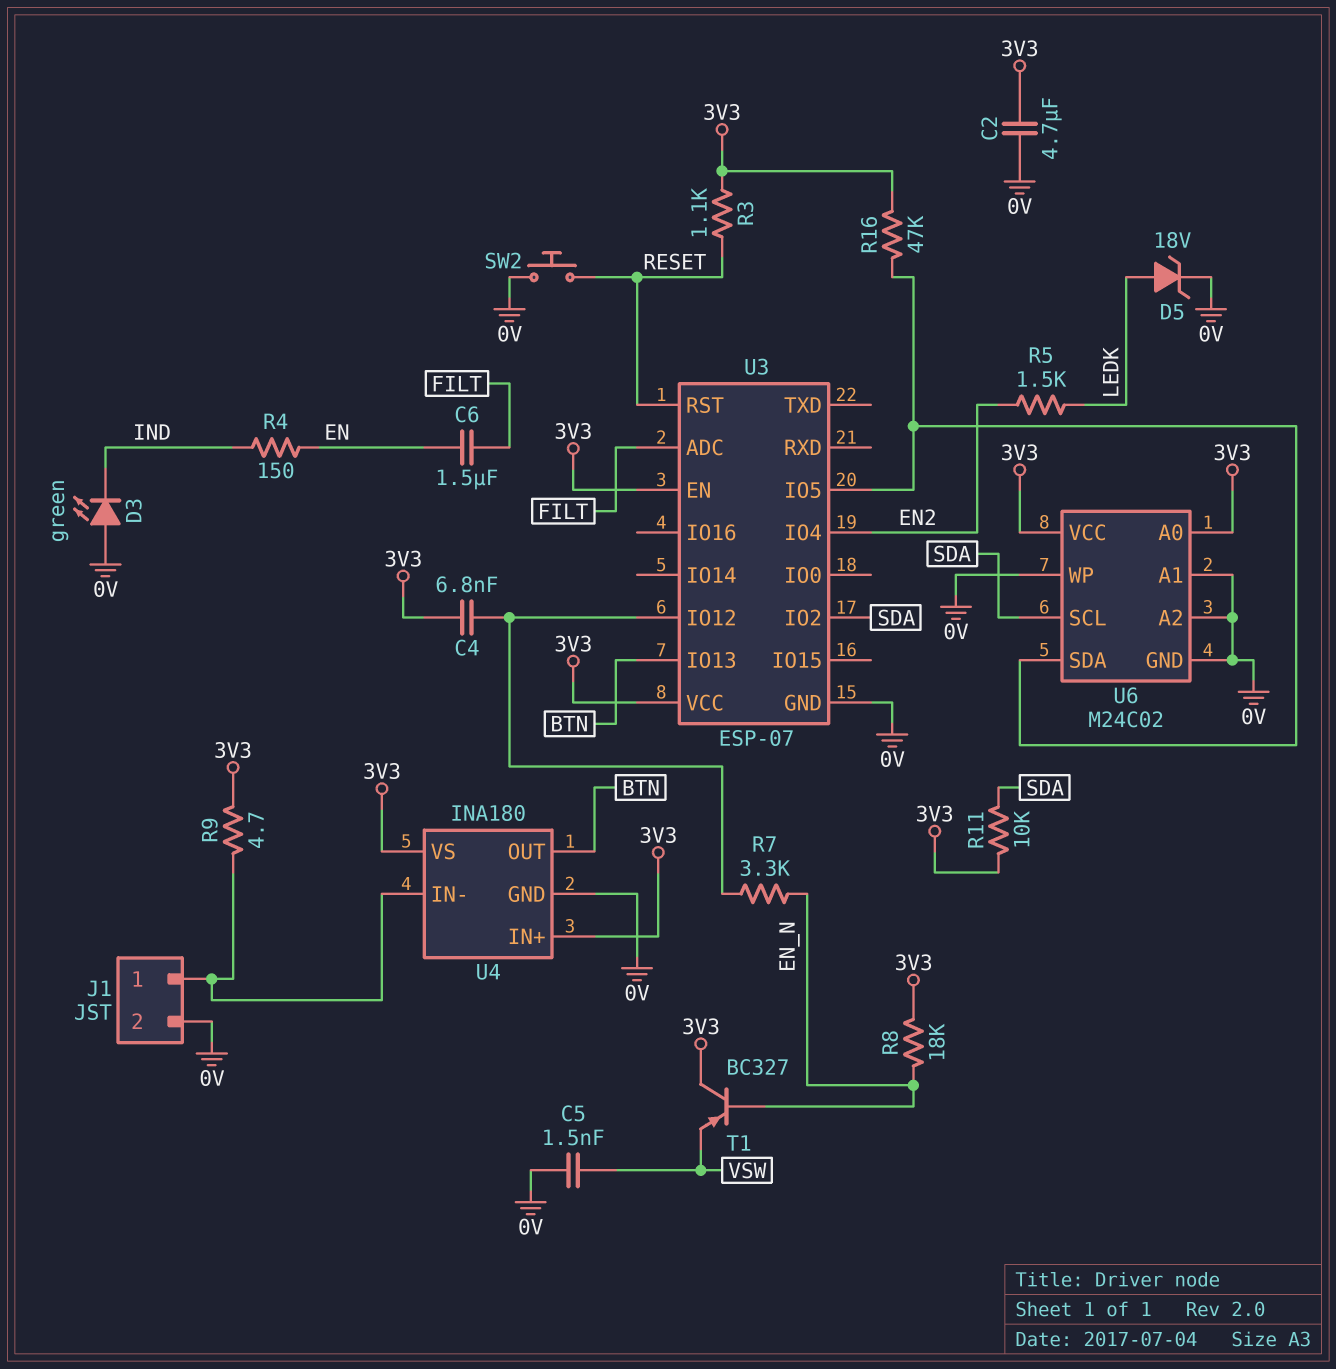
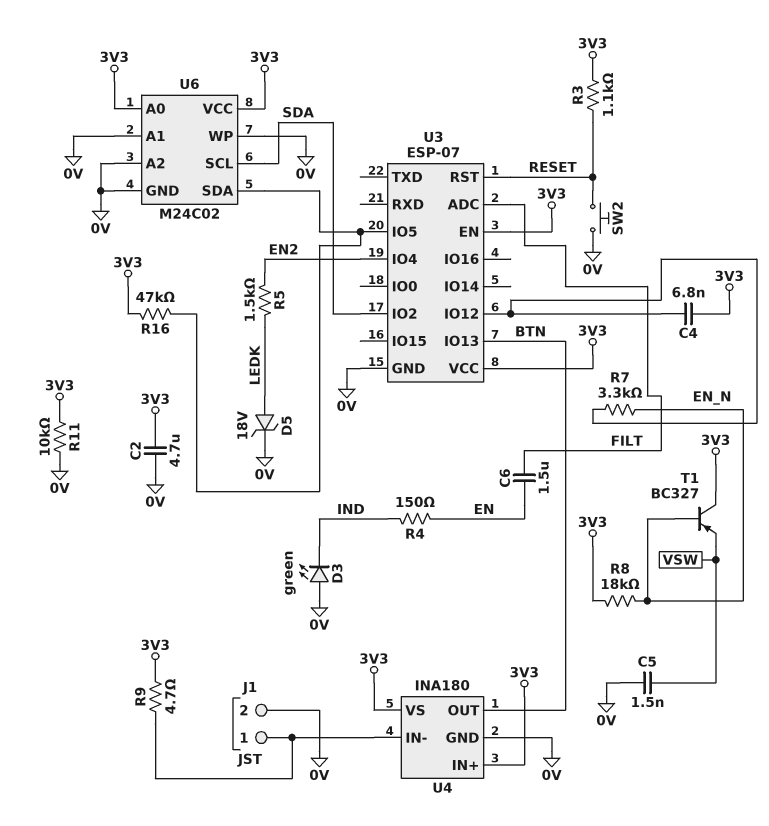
R11: 10k (3V3, SDA) -> 10k (0V, 3V3)

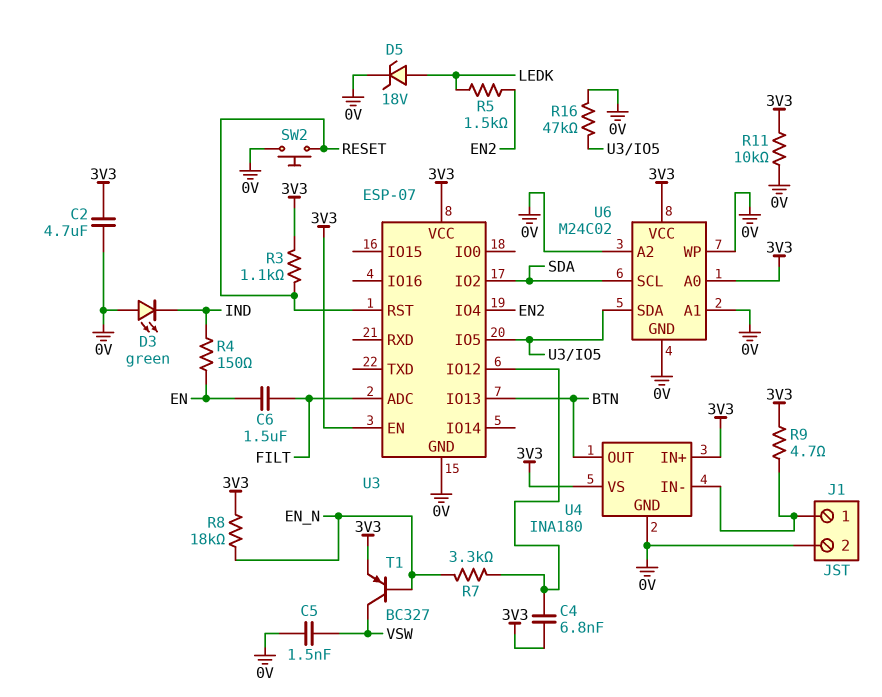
R16: 47k (3V3, U3/IO5) -> 47k (0V, U3/IO5)
T1: PNP BC327 (B EN_N, C 3V3, E VSW) -> PNP BC327 (B EN_N, C VSW, E 3V3)

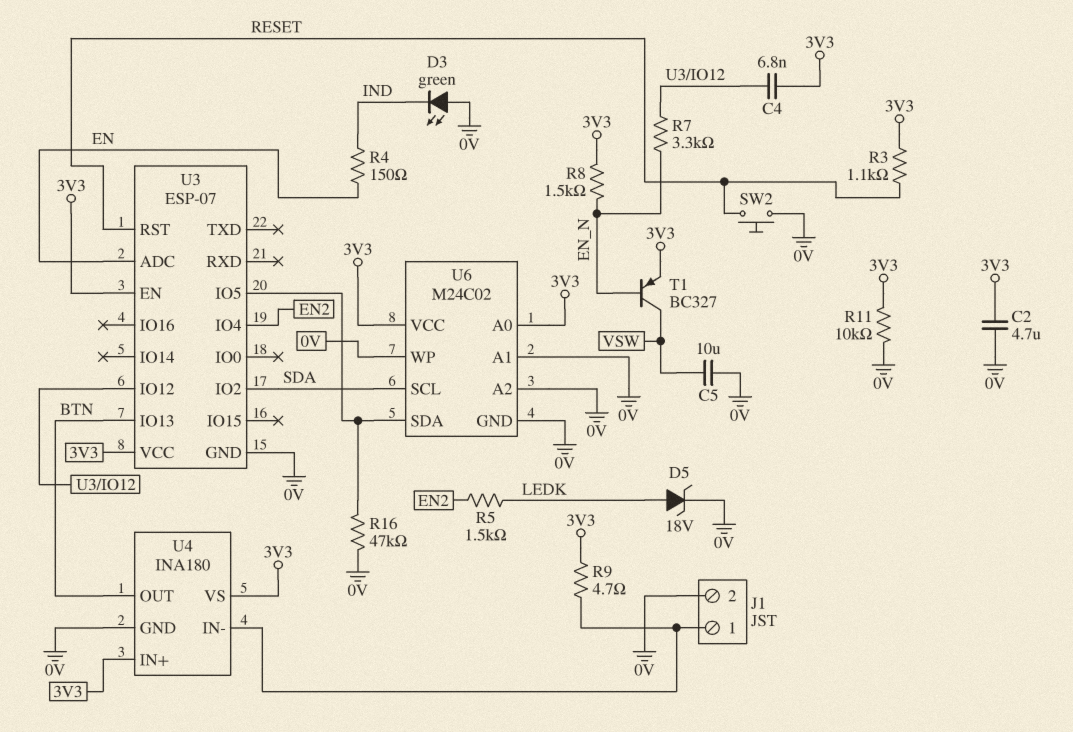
C5: 1.5nF (0V, VSW) -> 10uF (0V, VSW)
C6: 1.5uF (EN, FILT) -> none
R8: 18k (3V3, EN_N) -> 1.5k (3V3, EN_N)
U3 pin ADC: FILT -> EN

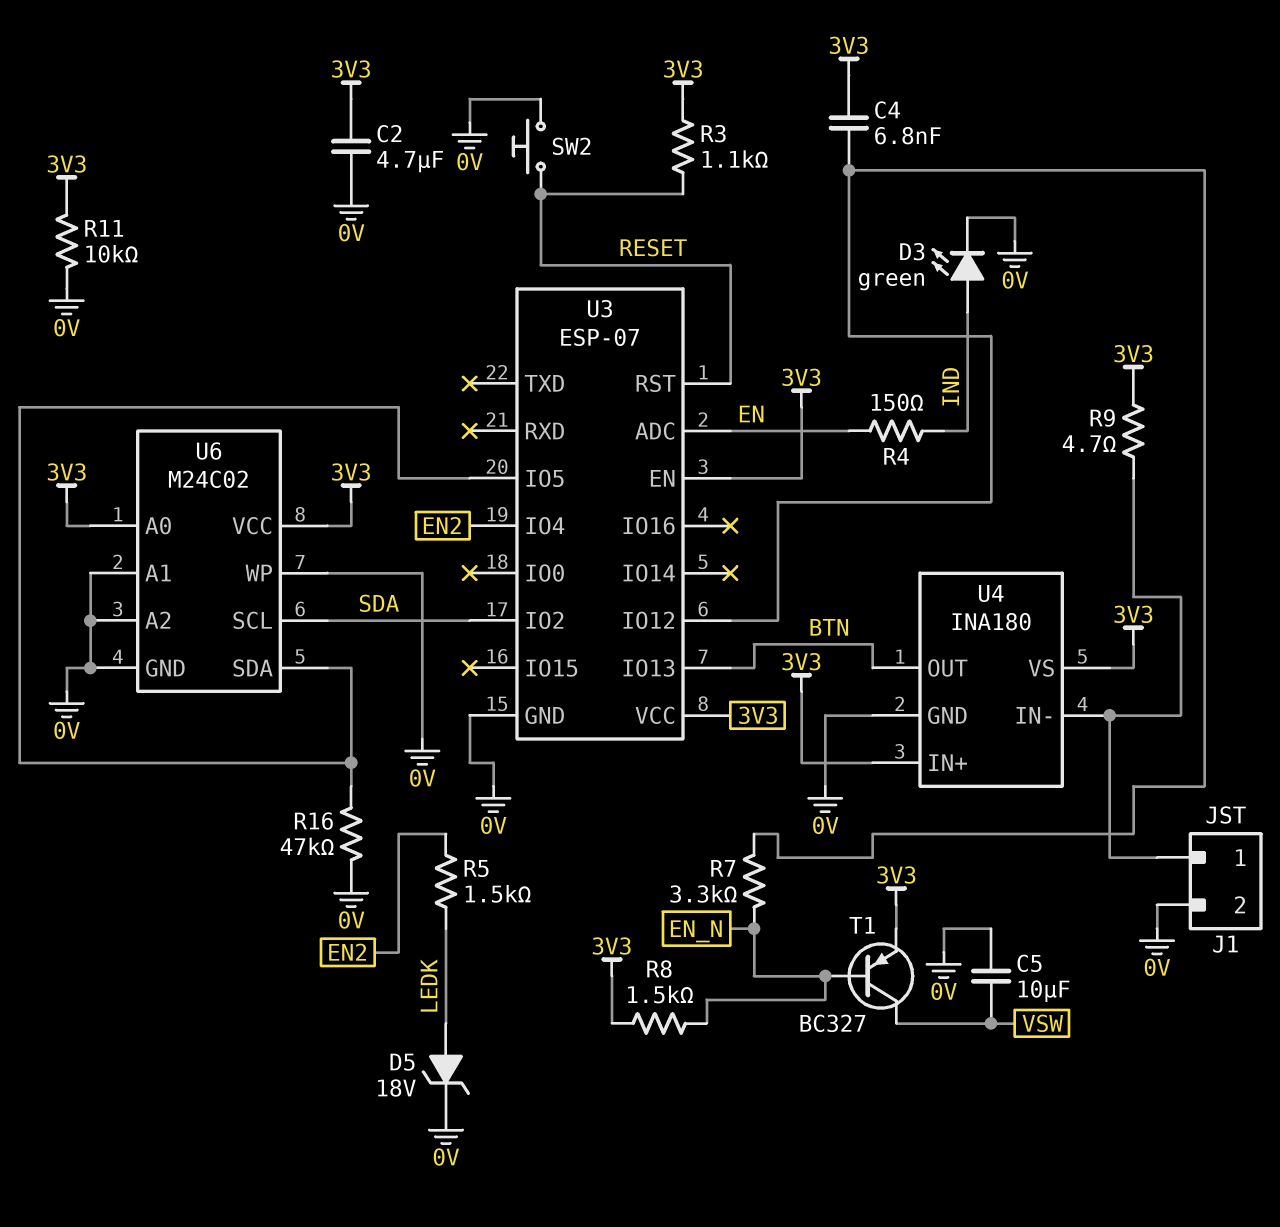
D3: LED green (A 0V, K IND) -> LED green (A IND, K 0V)

